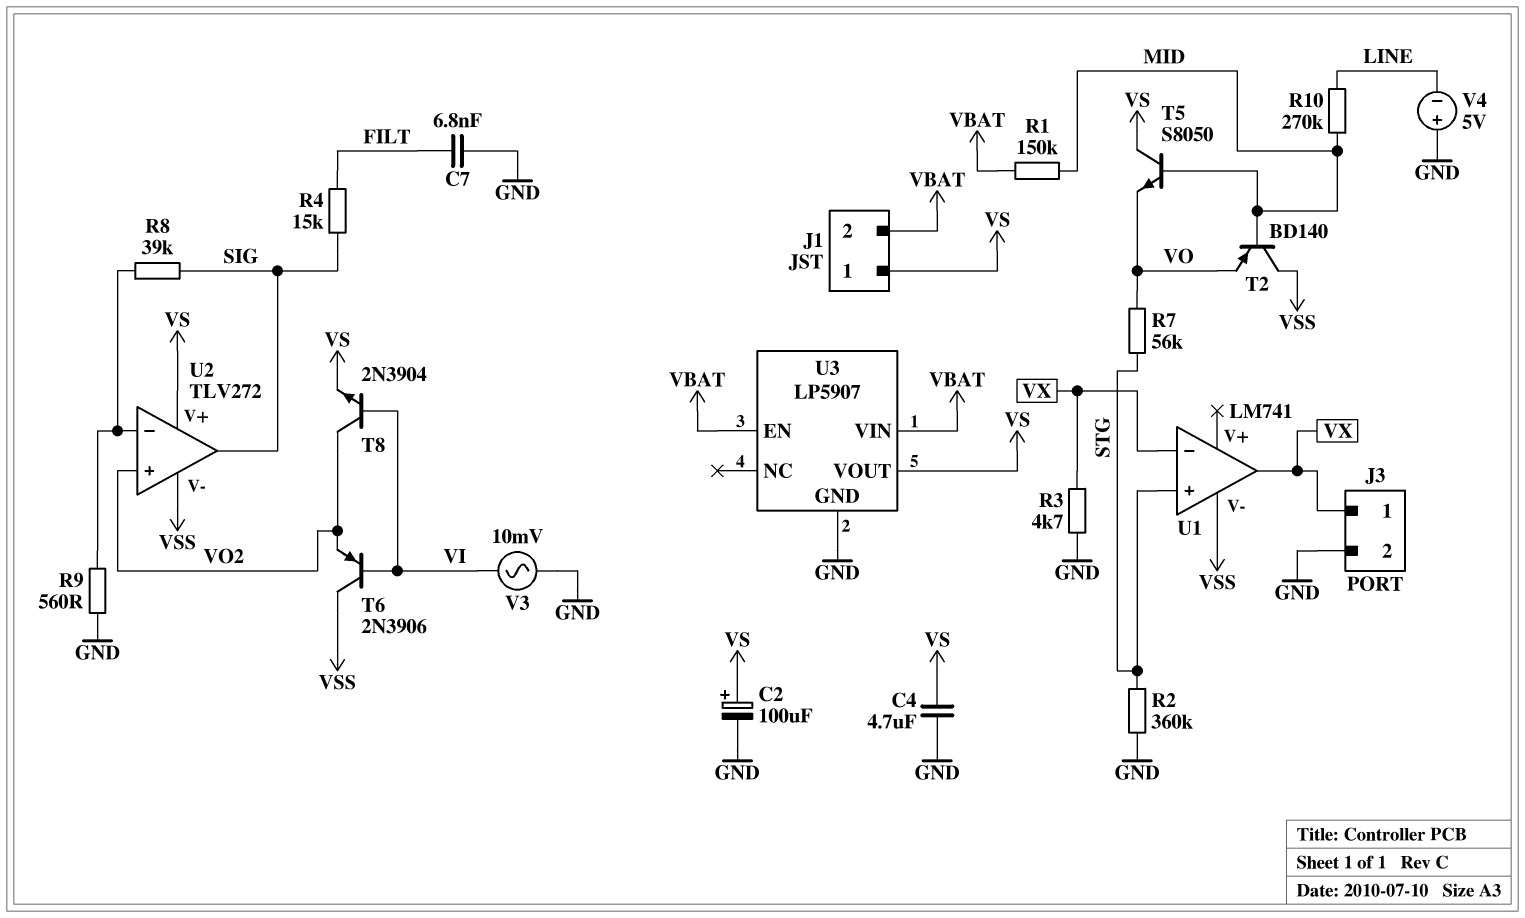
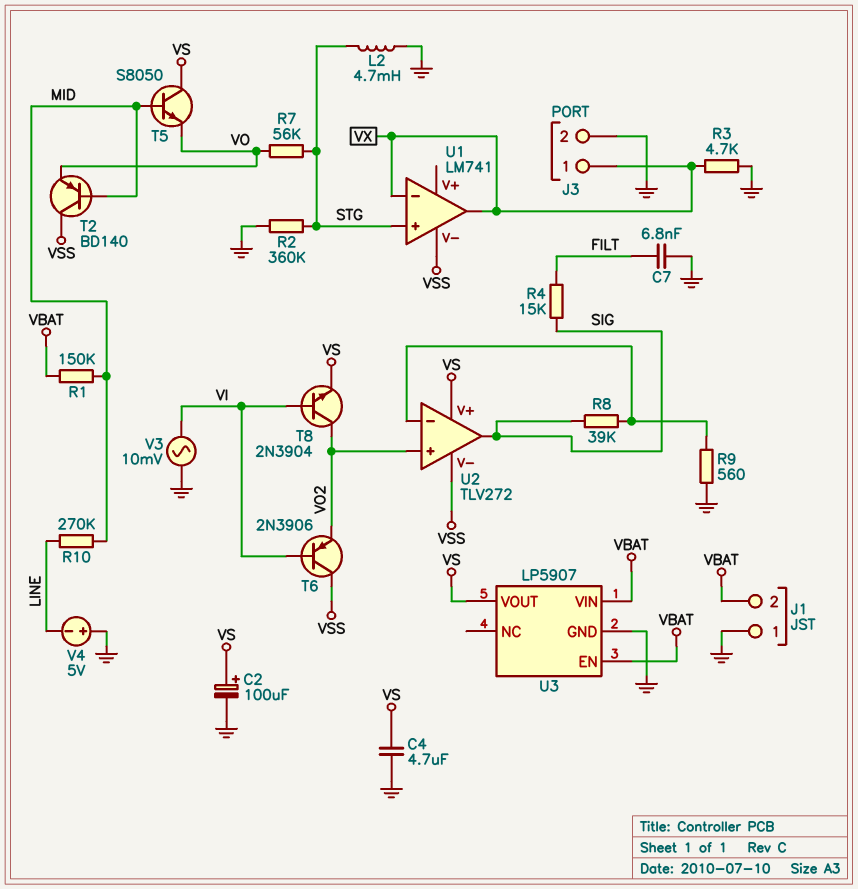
J1 pin 1: VS -> GND
L2: none -> 4.7mH (GND, STG)

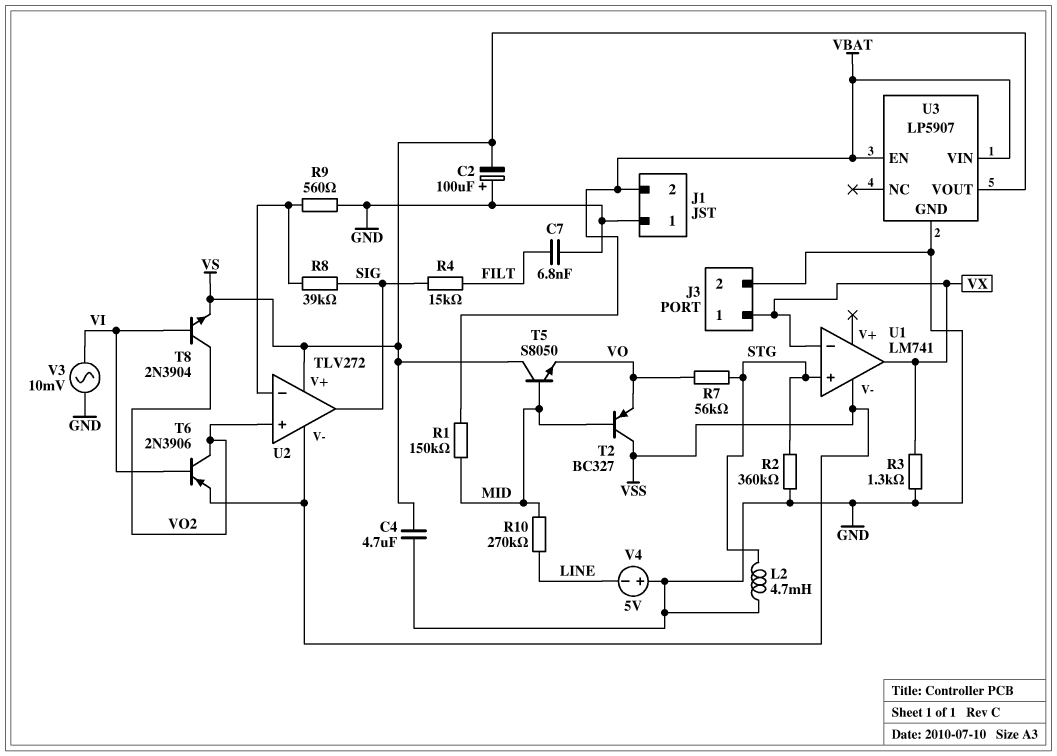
C2: 100uF (plus VS, minus GND) -> 100uF (plus GND, minus VS)
R3: 4.7k (GND, VX) -> 1.3k (GND, VX)
T2: PNP BD140 (B MID, C VSS, E VO) -> PNP BC327 (B MID, C VSS, E VO)
T6: PNP 2N3906 (B VI, C VSS, E VO2) -> PNP 2N3906 (B VI, C VO2, E VSS)

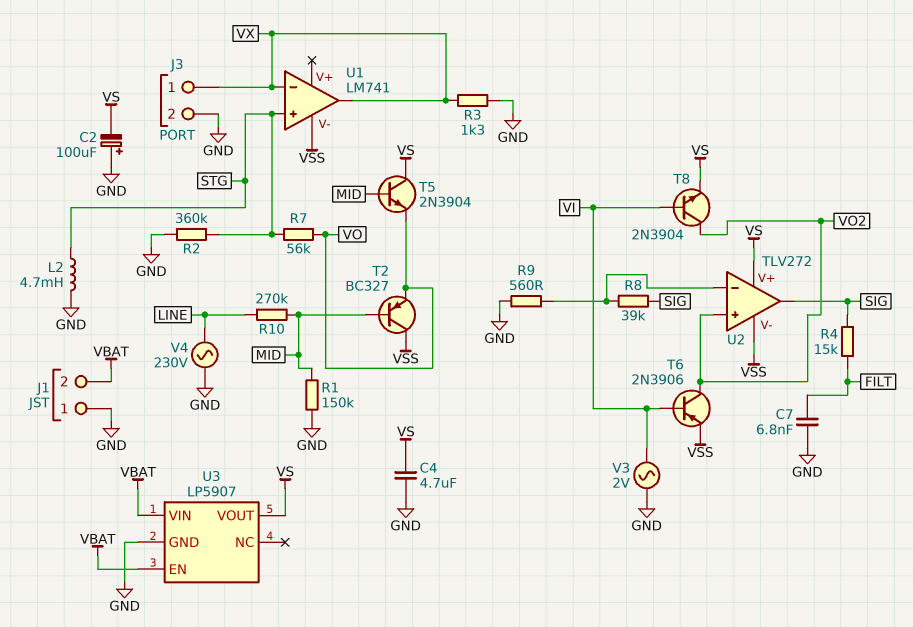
R1: 150k (MID, VBAT) -> 150k (GND, MID)
T5: NPN S8050 (B MID, C VS, E VO) -> NPN 2N3904 (B MID, C VS, E VO)
V3: AC 10mV (GND, VI) -> AC 2V (GND, VI)
V4: 5V (plus GND, minus LINE) -> AC 230V (GND, LINE)

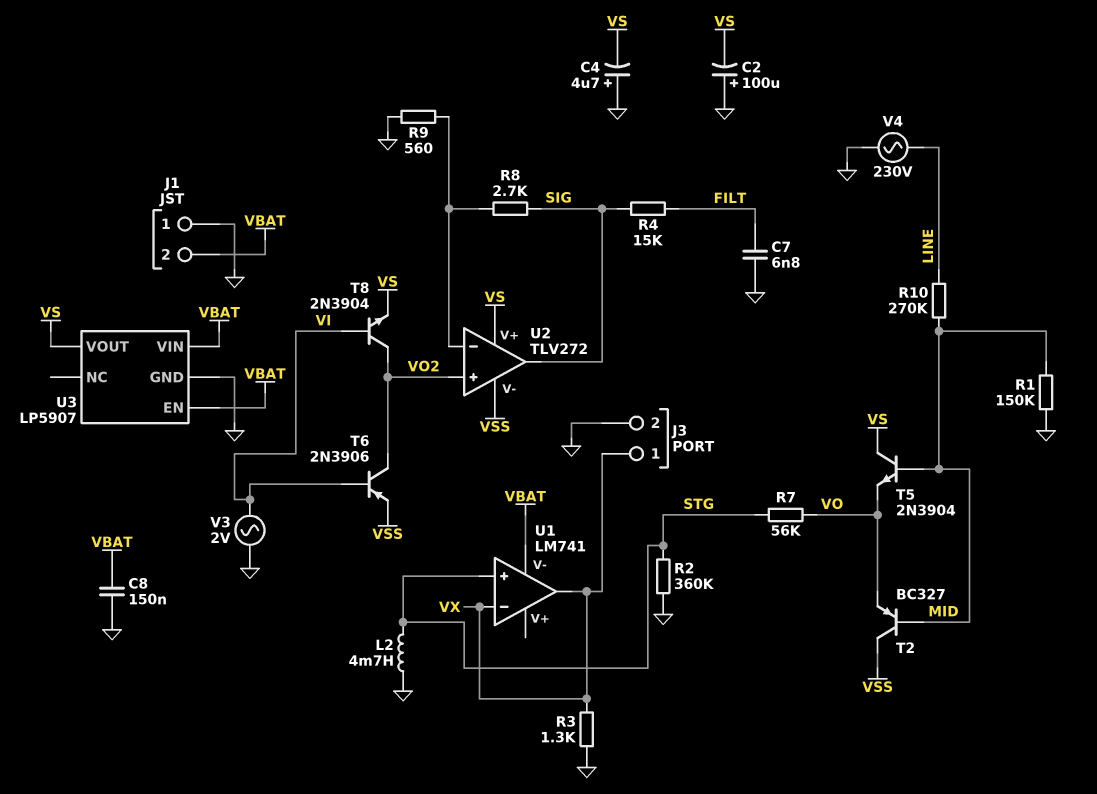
C4: 4.7uF (GND, VS) -> 4.7uF (plus GND, minus VS)
C8: none -> 150nF (GND, VBAT)
R8: 39k (SIG, U2/in-) -> 2.7k (SIG, U2/in-)
U1 pin V-: VSS -> VBAT

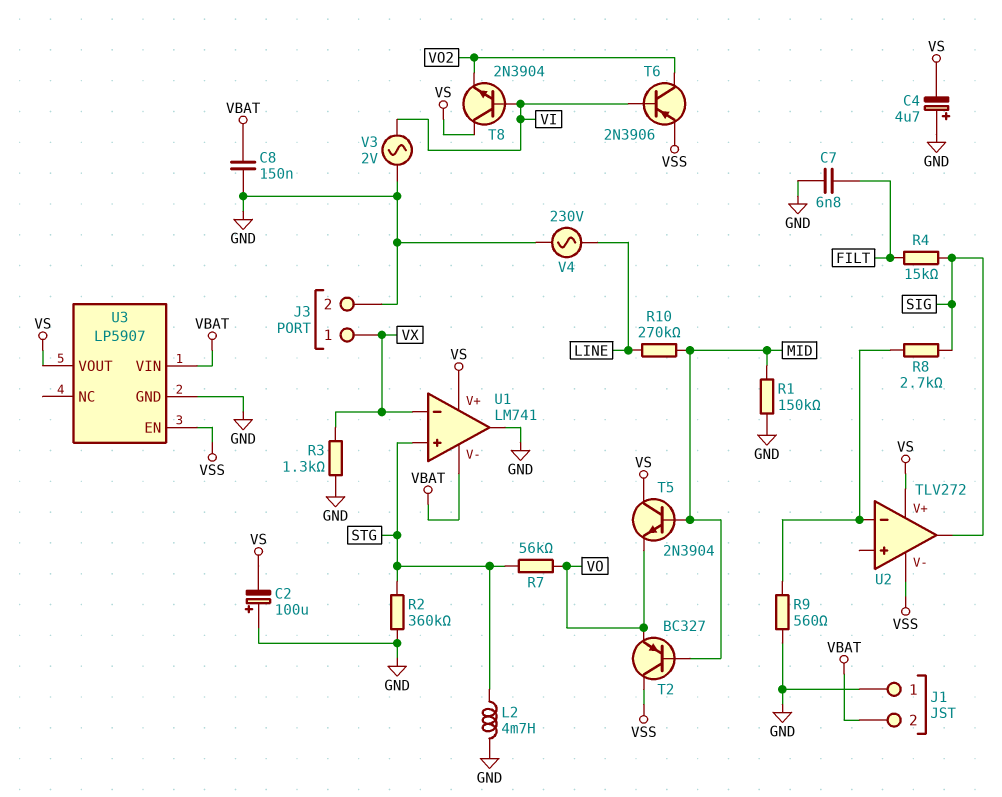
T8: NPN 2N3904 (B VI, C VO2, E VS) -> NPN 2N3904 (B VI, C VS, E VO2)
U1 pin V+: none -> VS
U1 pin out: VX -> GND
U2 pin in+: VO2 -> none
U3 pin EN: VBAT -> VSS

